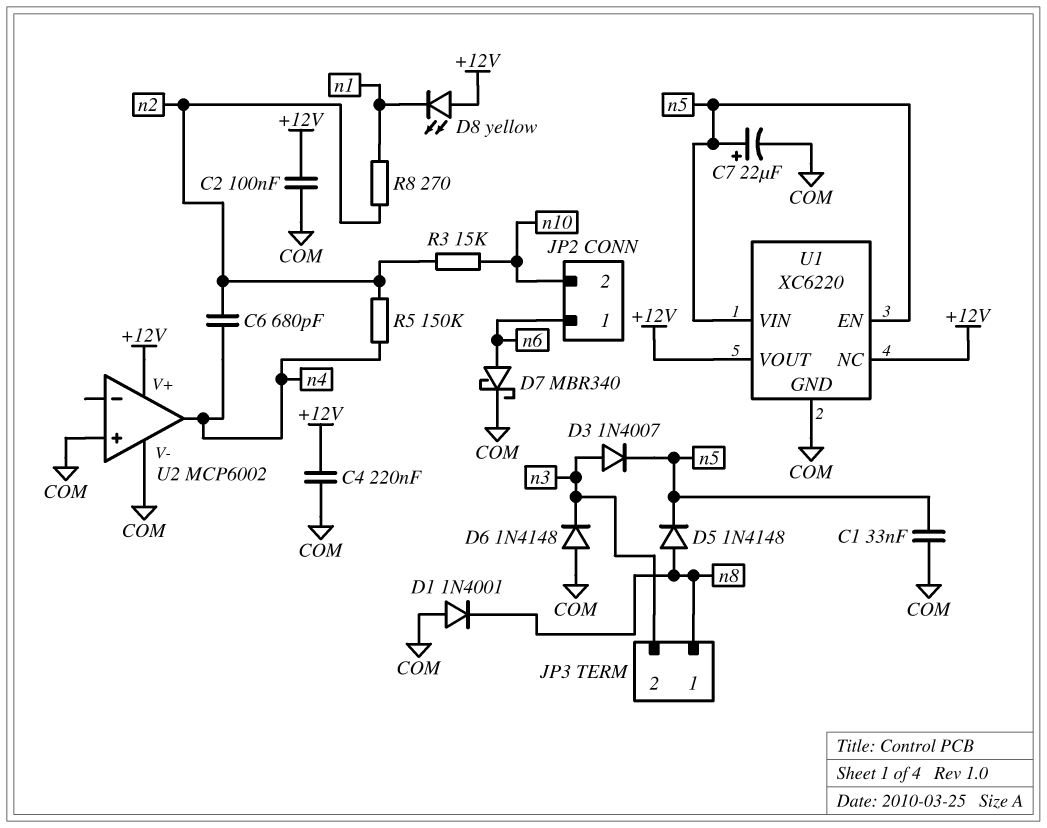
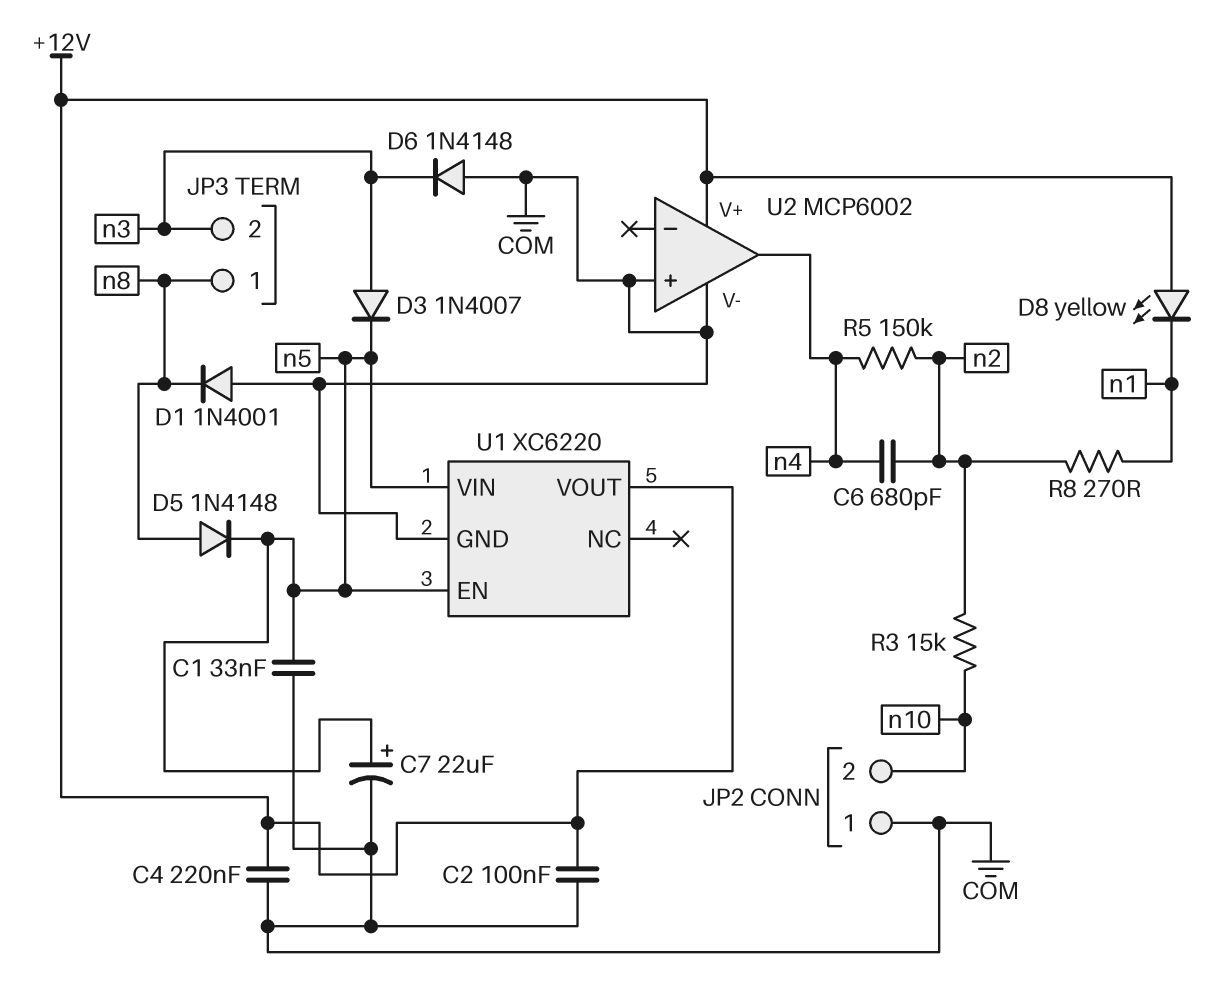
D7: schottky MBR340 (A n6, K COM) -> none
JP2 pin 1: n6 -> COM
U1 pin NC: +12V -> none

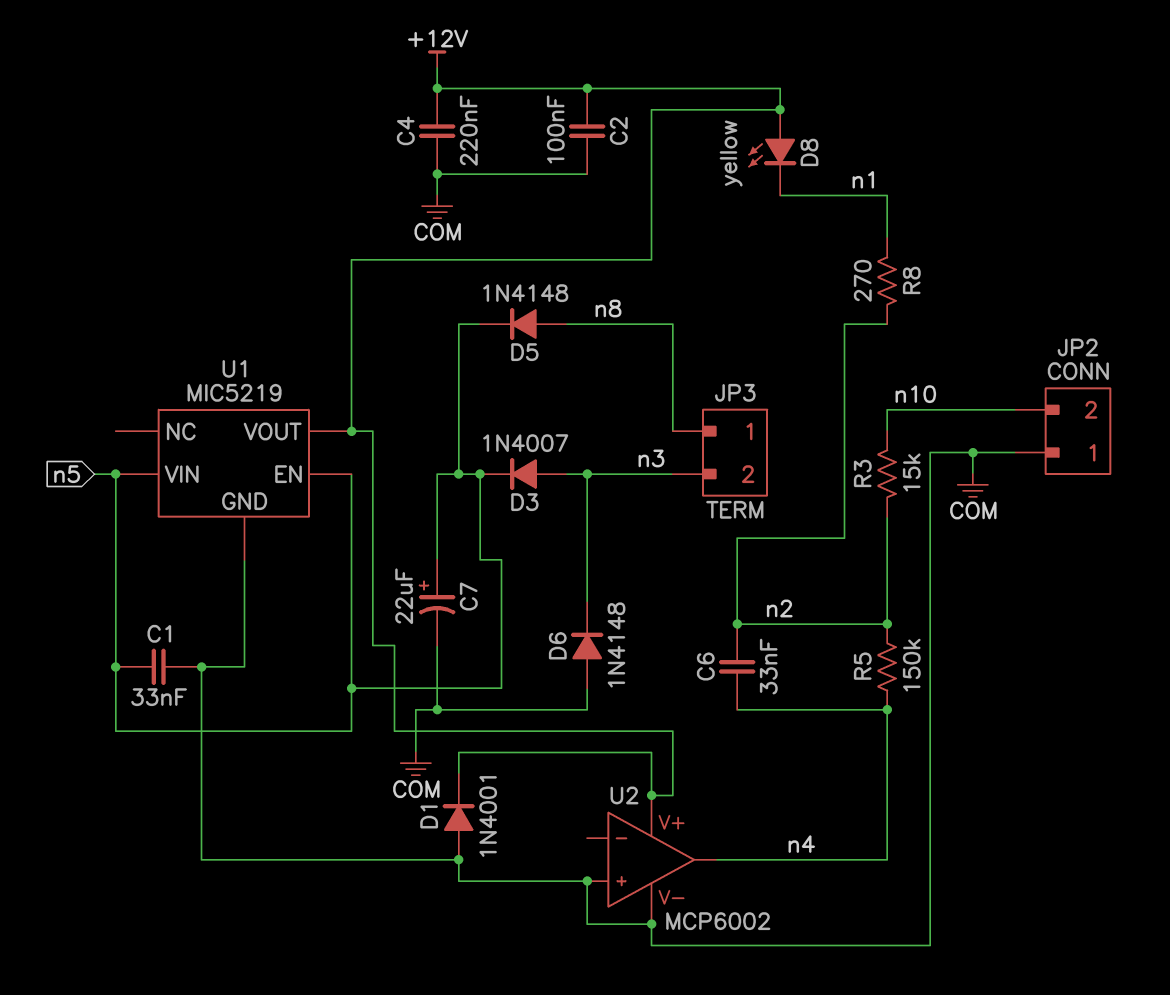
C6: 680pF (n2, n4) -> 33nF (n2, n4)
D1: diode 1N4001 (A COM, K n8) -> diode 1N4001 (A COM, K +12V)
U1: XC6220 -> MIC5219

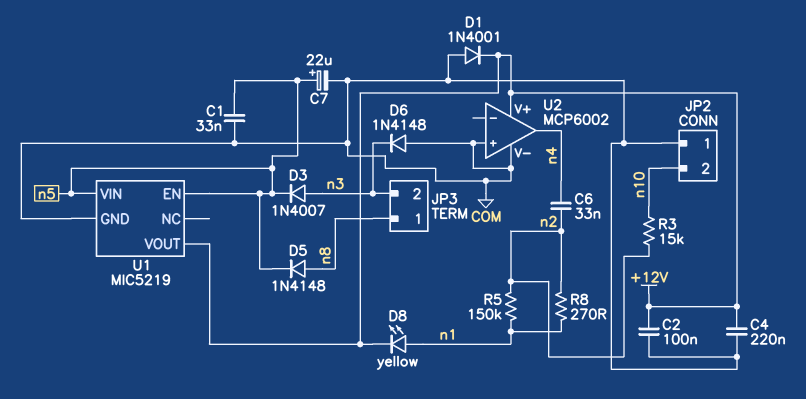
D8: LED yellow (A +12V, K n1) -> LED yellow (A n1, K +12V)
R5: 150k (n2, n4) -> 150k (n1, n2)

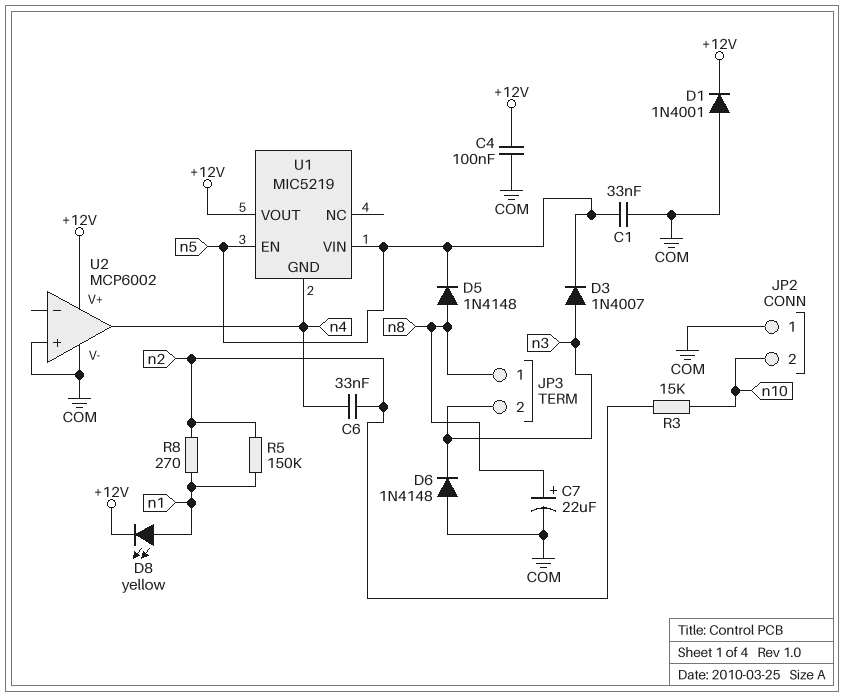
C2: 100nF (+12V, COM) -> none
C4: 220nF (+12V, COM) -> 100nF (+12V, COM)
C7: 22uF (plus n5, minus COM) -> 22uF (plus n8, minus COM)
U1 pin GND: COM -> n4

